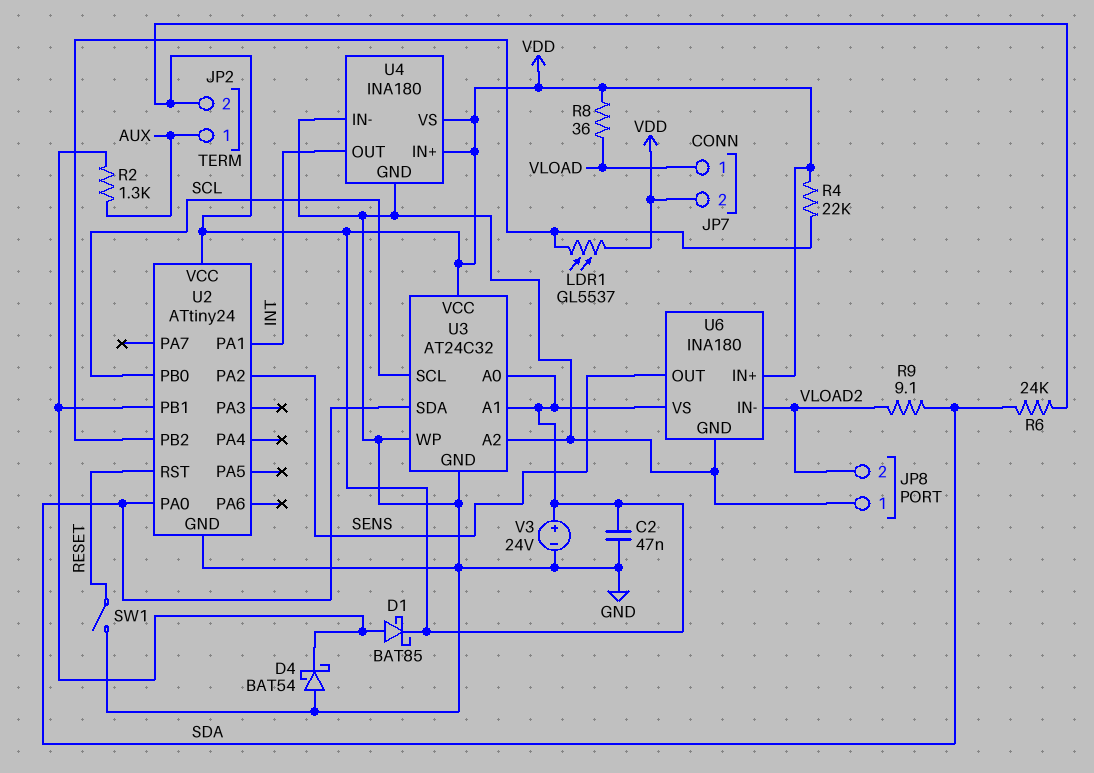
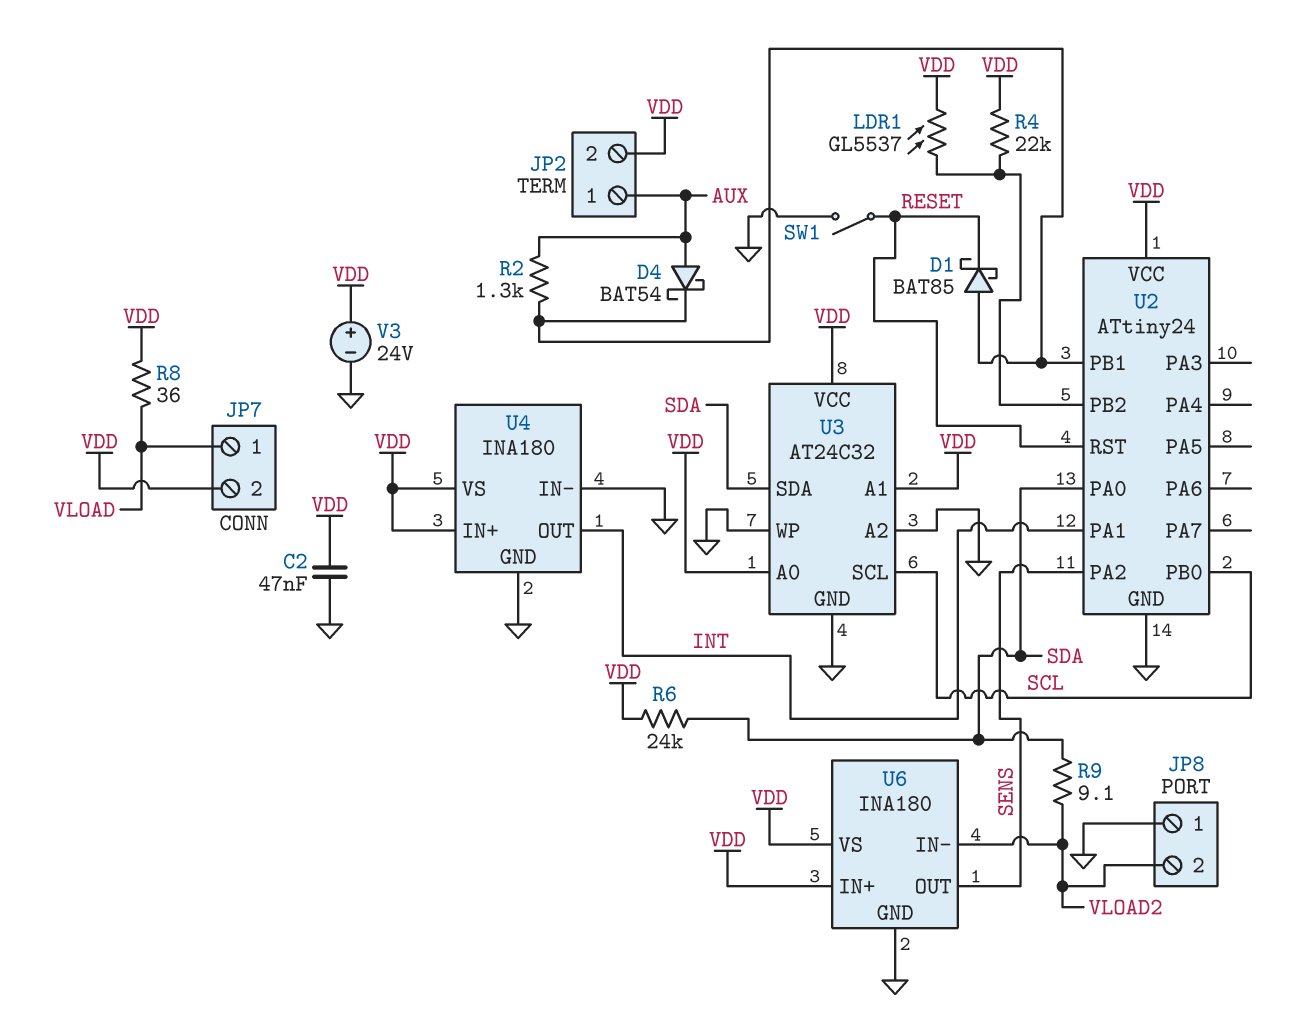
D1: schottky BAT85 (A U2/PB1, K VDD) -> schottky BAT85 (A U2/PB1, K RESET)
D4: schottky BAT54 (A GND, K U2/PB1) -> schottky BAT54 (A AUX, K U2/PB1)

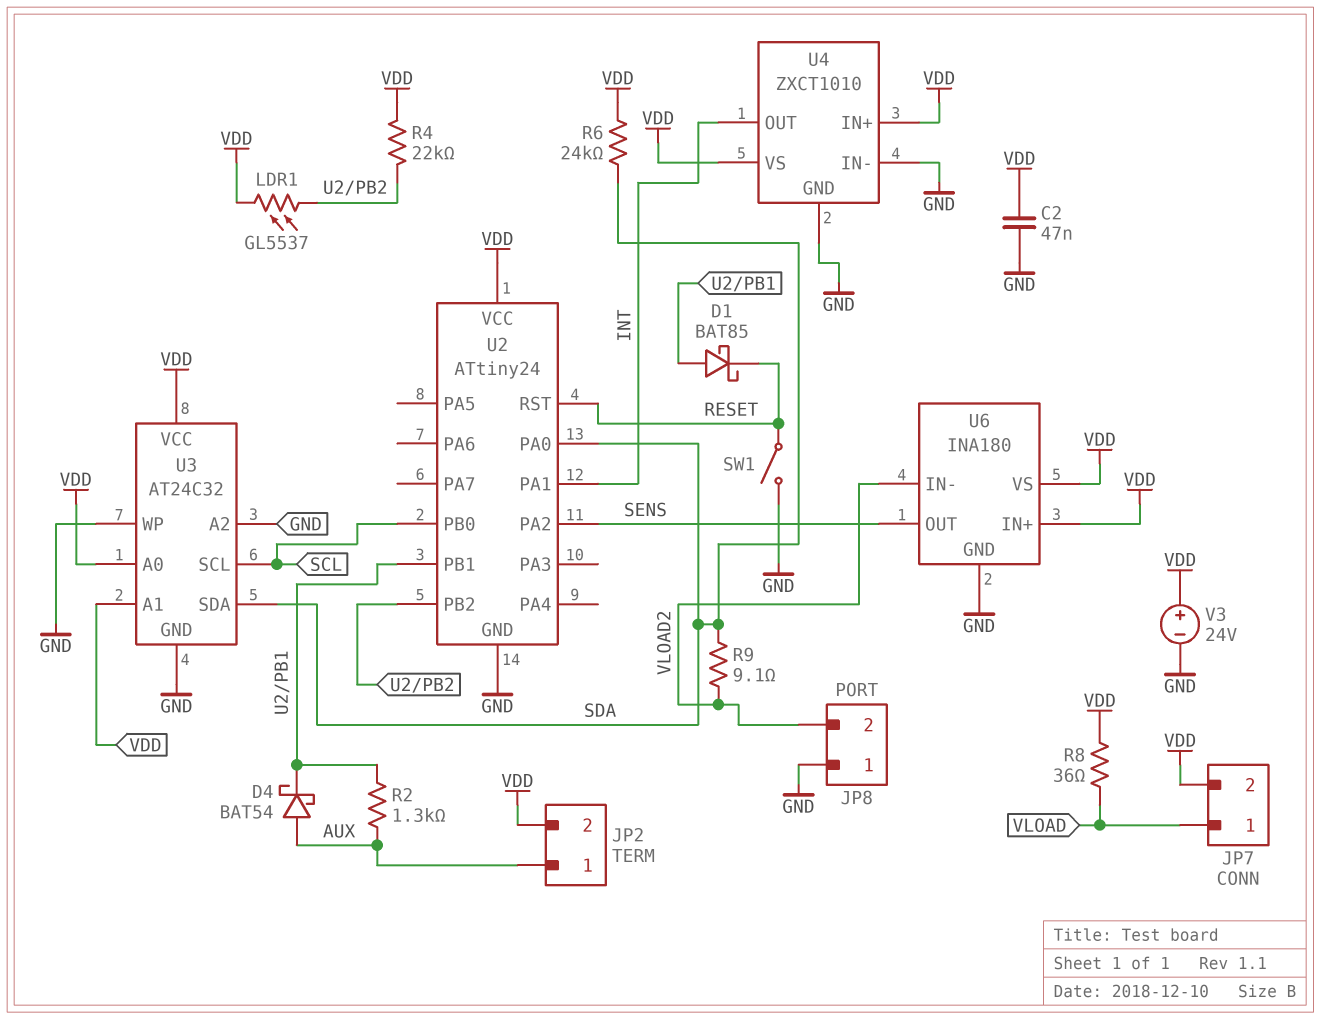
U4: INA180 -> ZXCT1010

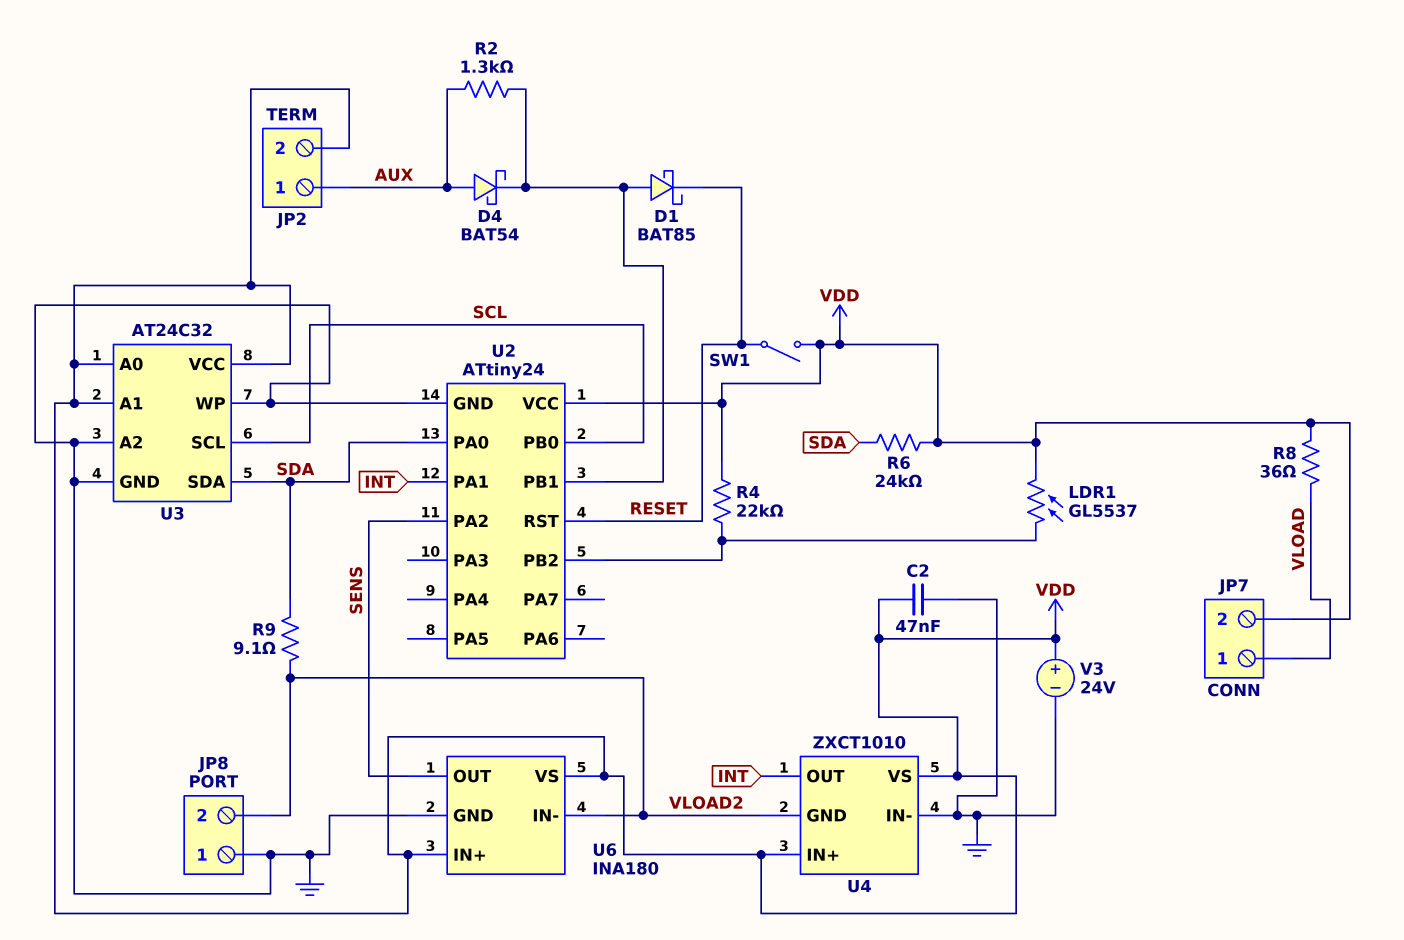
SW1: switch (GND, RESET) -> switch (RESET, VDD)
U4 pin GND: GND -> VLOAD2

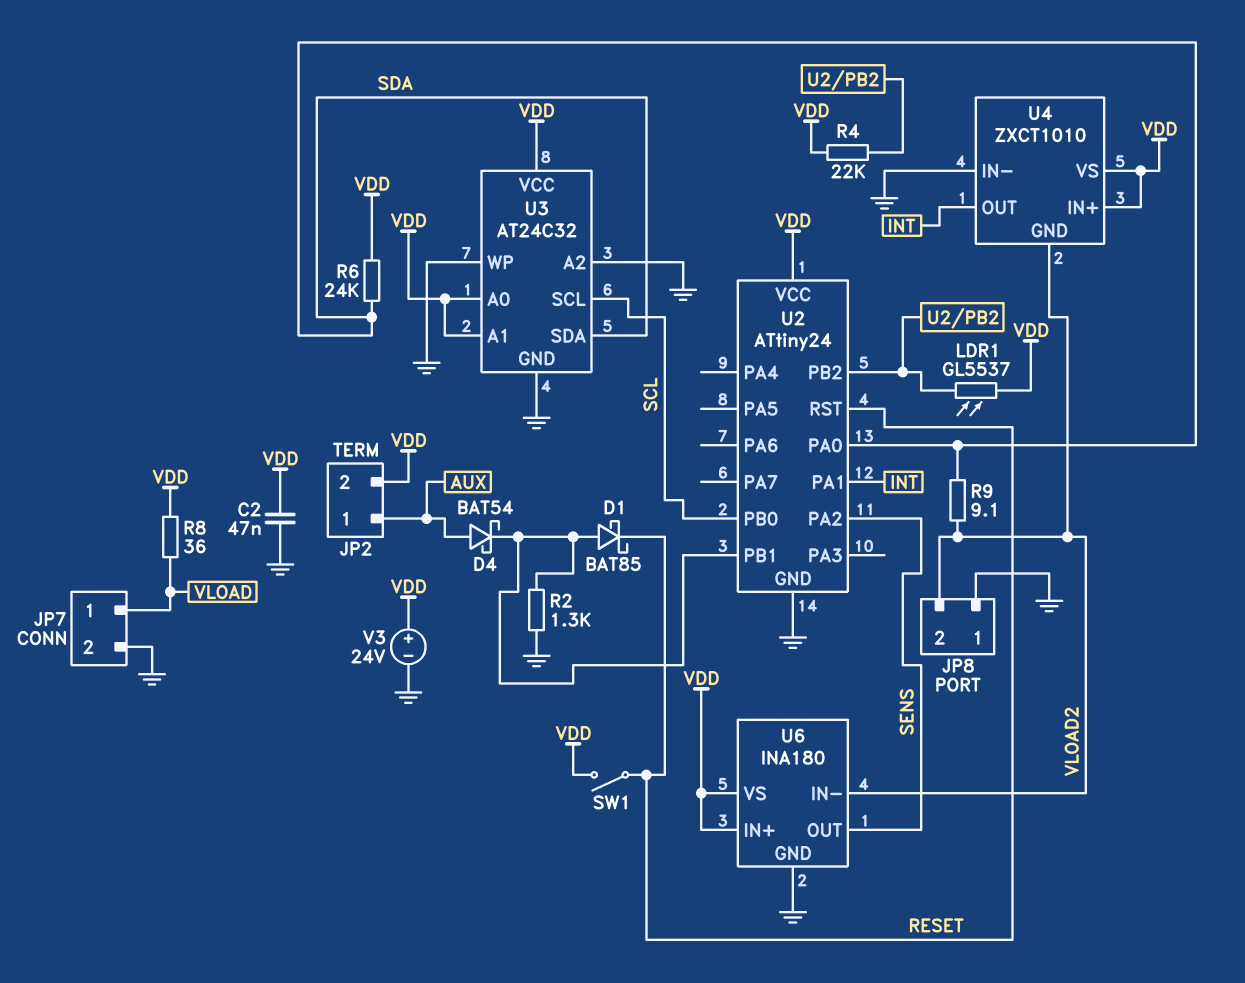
JP7 pin 2: VDD -> GND
R2: 1.3k (AUX, U2/PB1) -> 1.3k (GND, U2/PB1)

